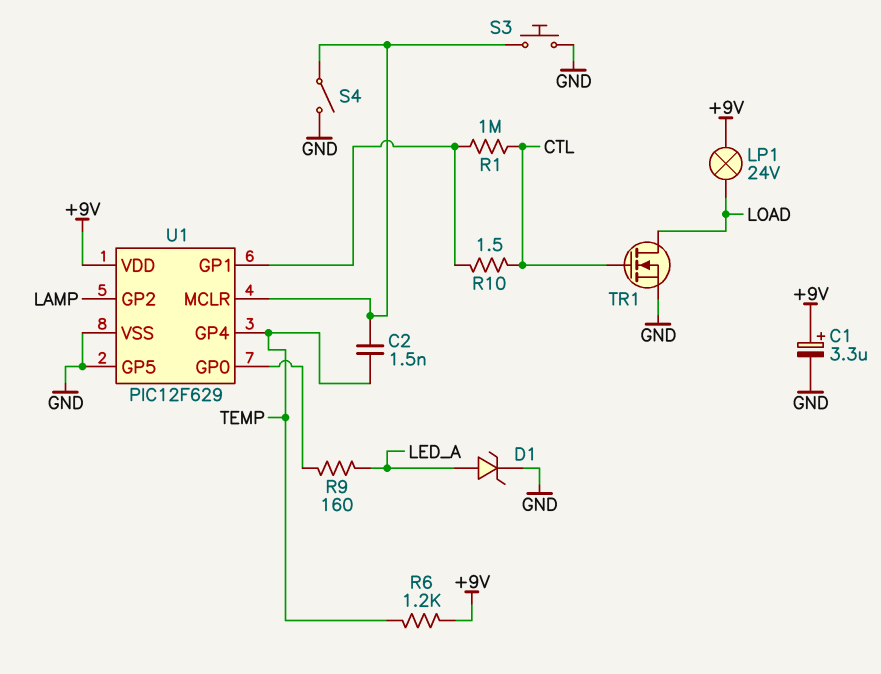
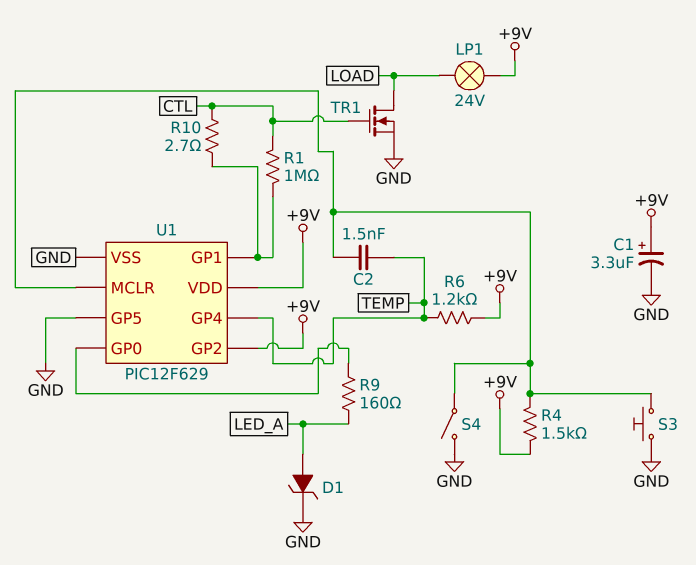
R4: none -> 1.5k (+9V, U1/MCLR)
R10: 1.5 (CTL, U1/GP1) -> 2.7 (CTL, U1/GP1)
U1 pin GP2: LAMP -> +9V

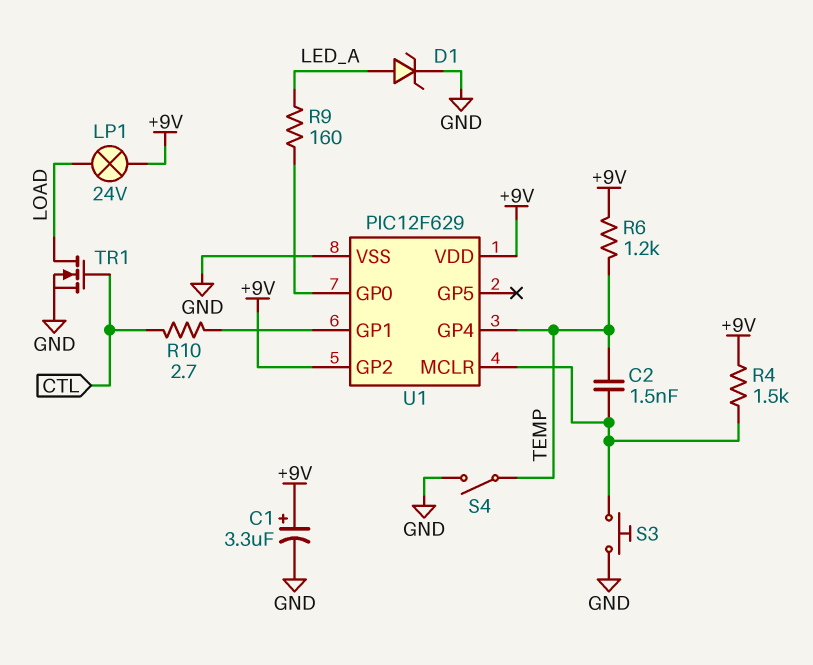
R1: 1M (CTL, U1/GP1) -> none
S4: switch (GND, U1/MCLR) -> switch (GND, TEMP)
U1 pin GP5: GND -> none

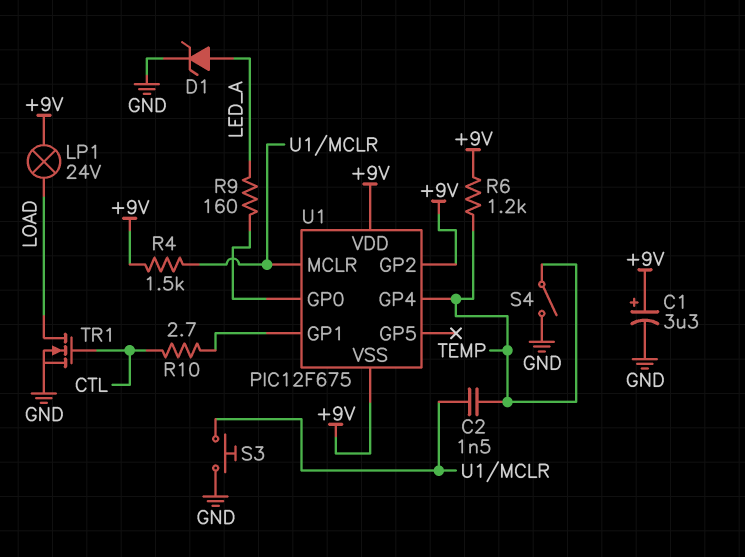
U1: PIC12F629 -> PIC12F675
U1 pin VSS: GND -> +9V

